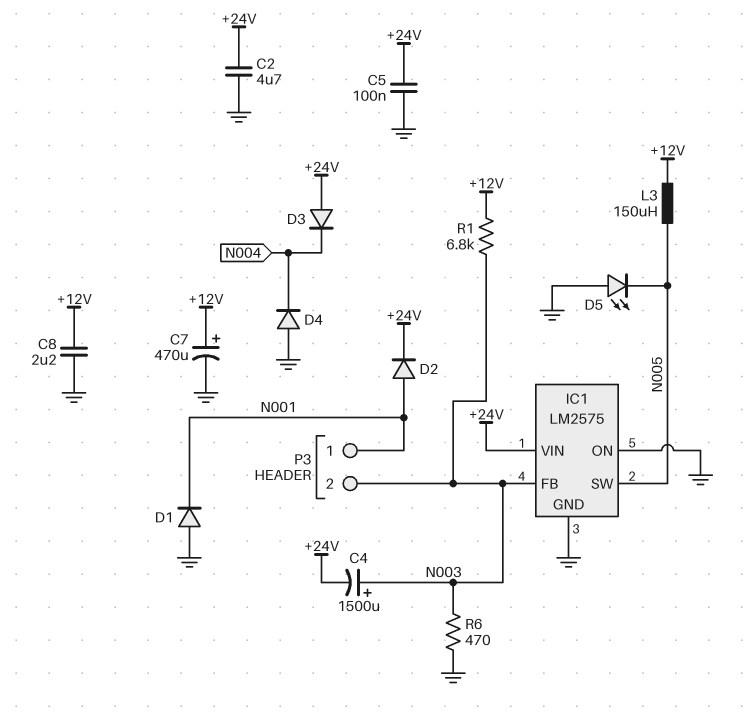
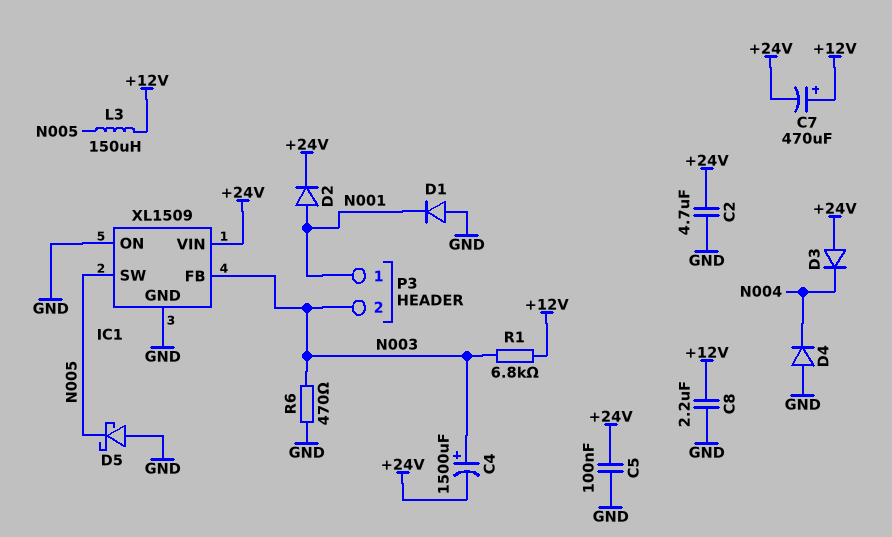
C7: 470uF (plus +12V, minus GND) -> 470uF (plus +12V, minus +24V)
D5: LED (A GND, K N005) -> schottky (A GND, K N005)
IC1: LM2575 -> XL1509

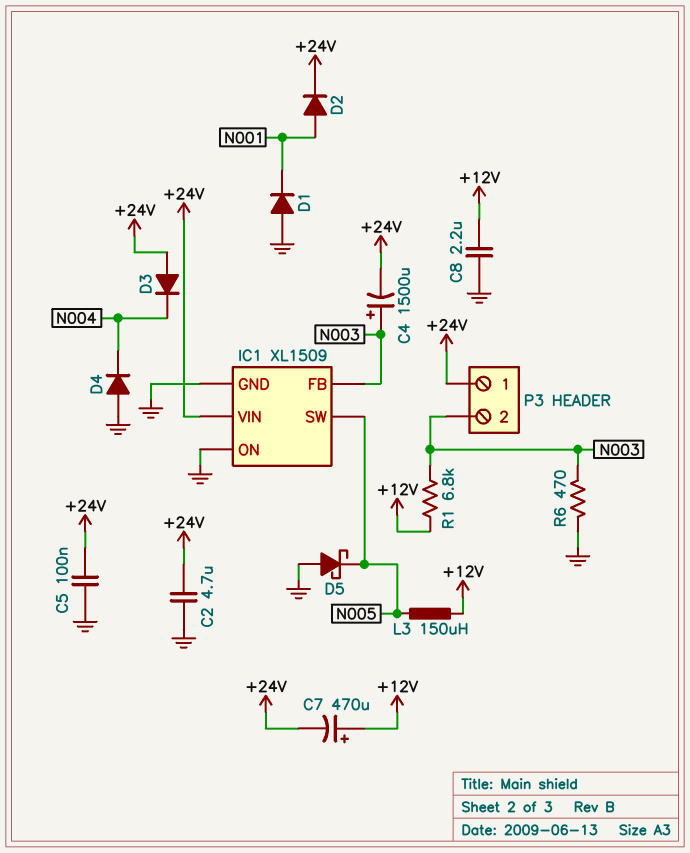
P3 pin 1: N001 -> +24V

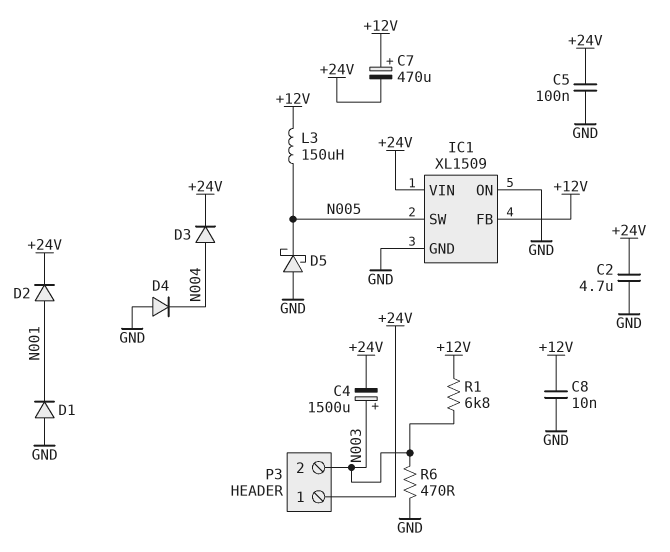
C8: 2.2uF (+12V, GND) -> 10nF (+12V, GND)
D3: diode (A +24V, K N004) -> diode (A N004, K +24V)
IC1 pin FB: N003 -> +12V

